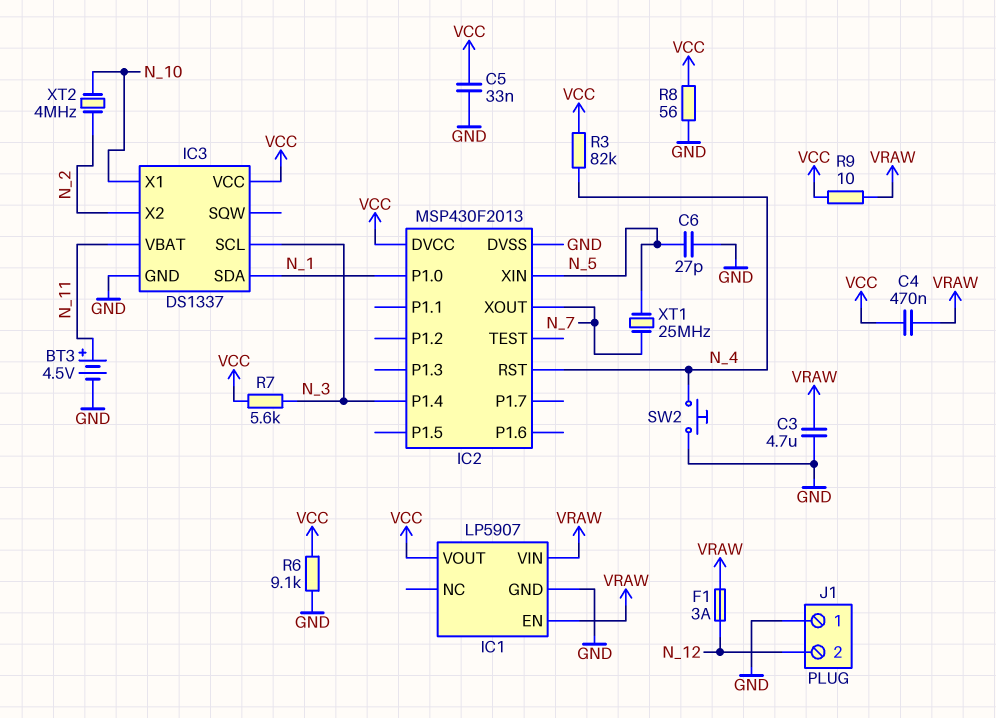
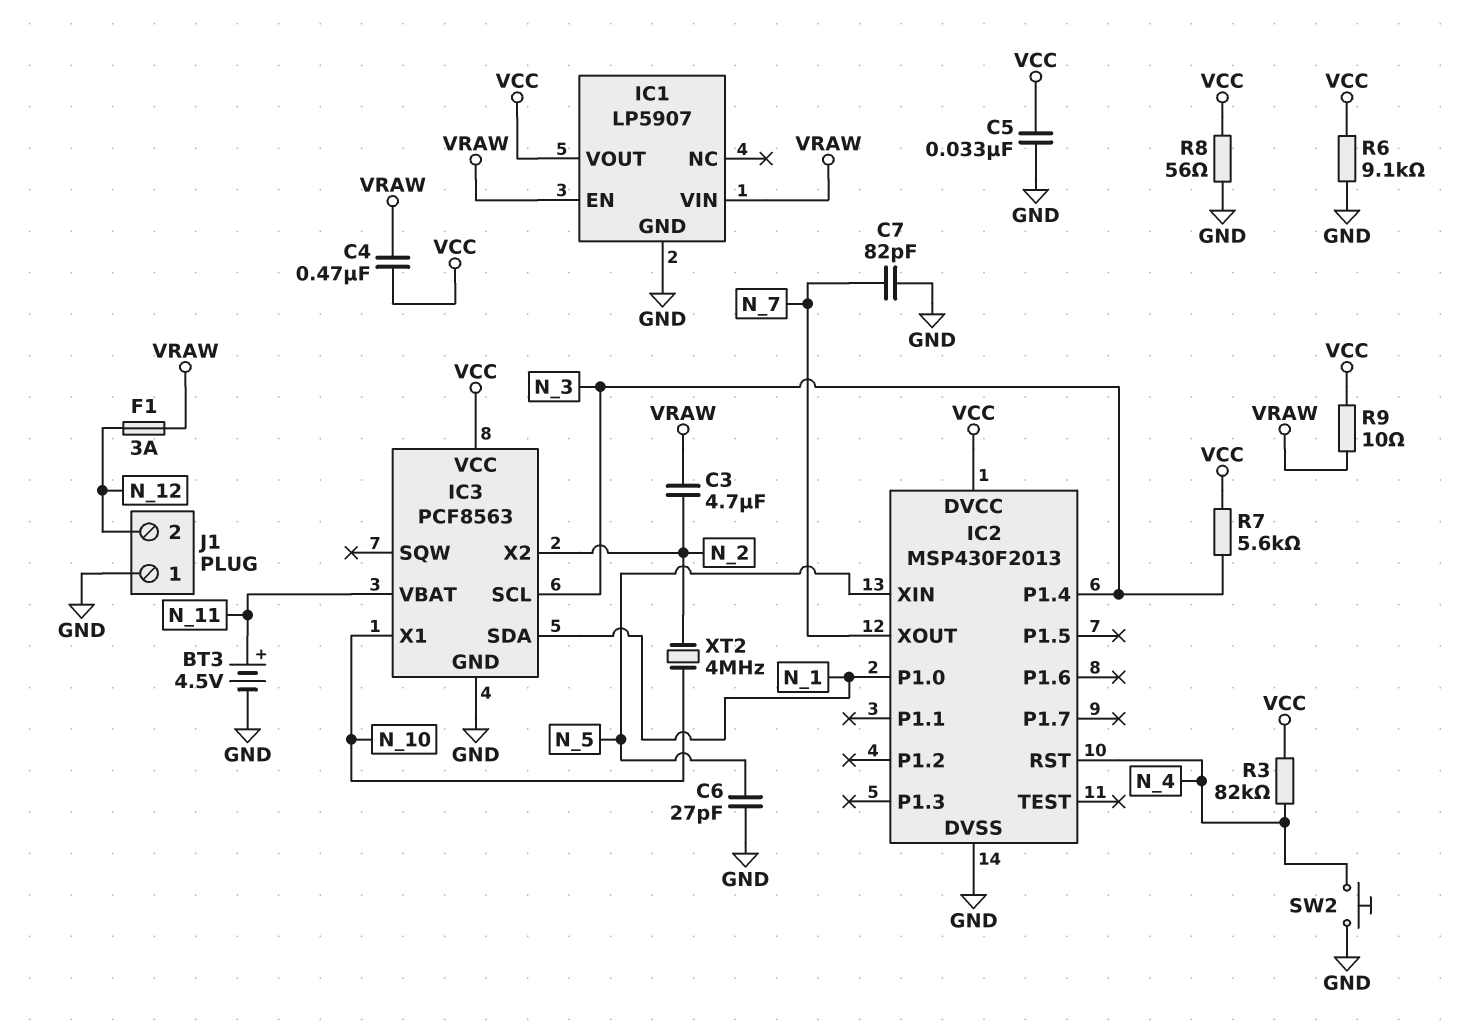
C3: 4.7uF (GND, VRAW) -> 4.7uF (N_2, VRAW)
C7: none -> 82pF (GND, N_7)
IC3: DS1337 -> PCF8563
XT1: 25MHz (N_5, N_7) -> none

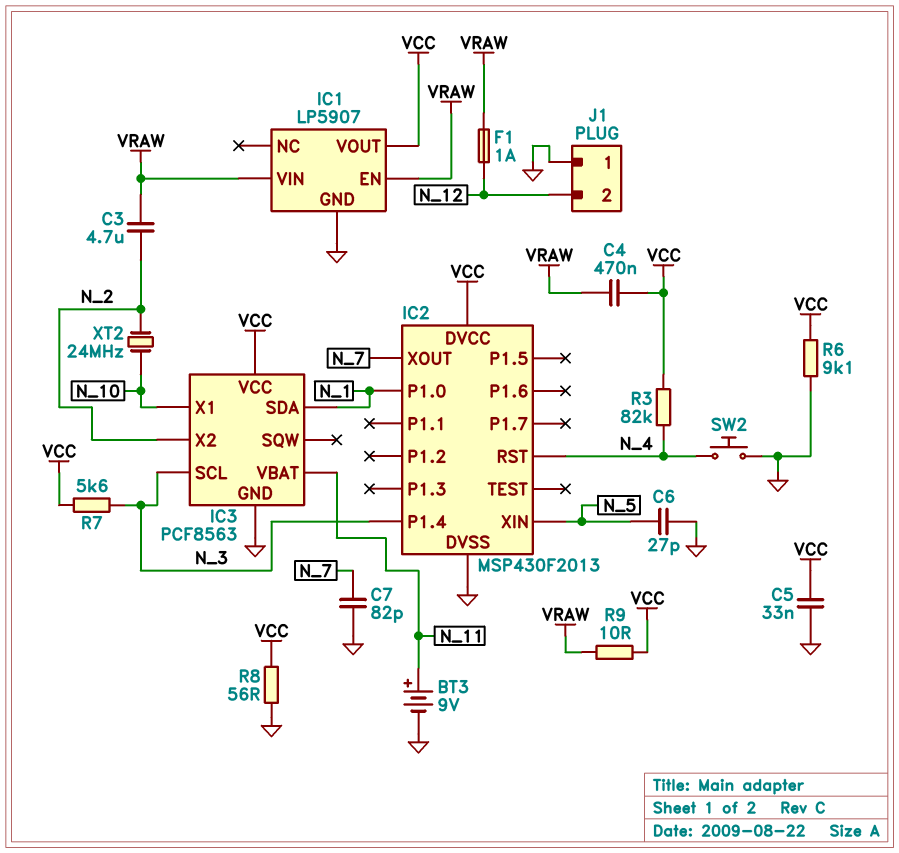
BT3: 4.5V (plus N_11, minus GND) -> 9V (plus N_11, minus GND)
F1: 3A (N_12, VRAW) -> 1A (N_12, VRAW)
XT2: 4MHz (N_2, N_10) -> 24MHz (N_2, N_10)

